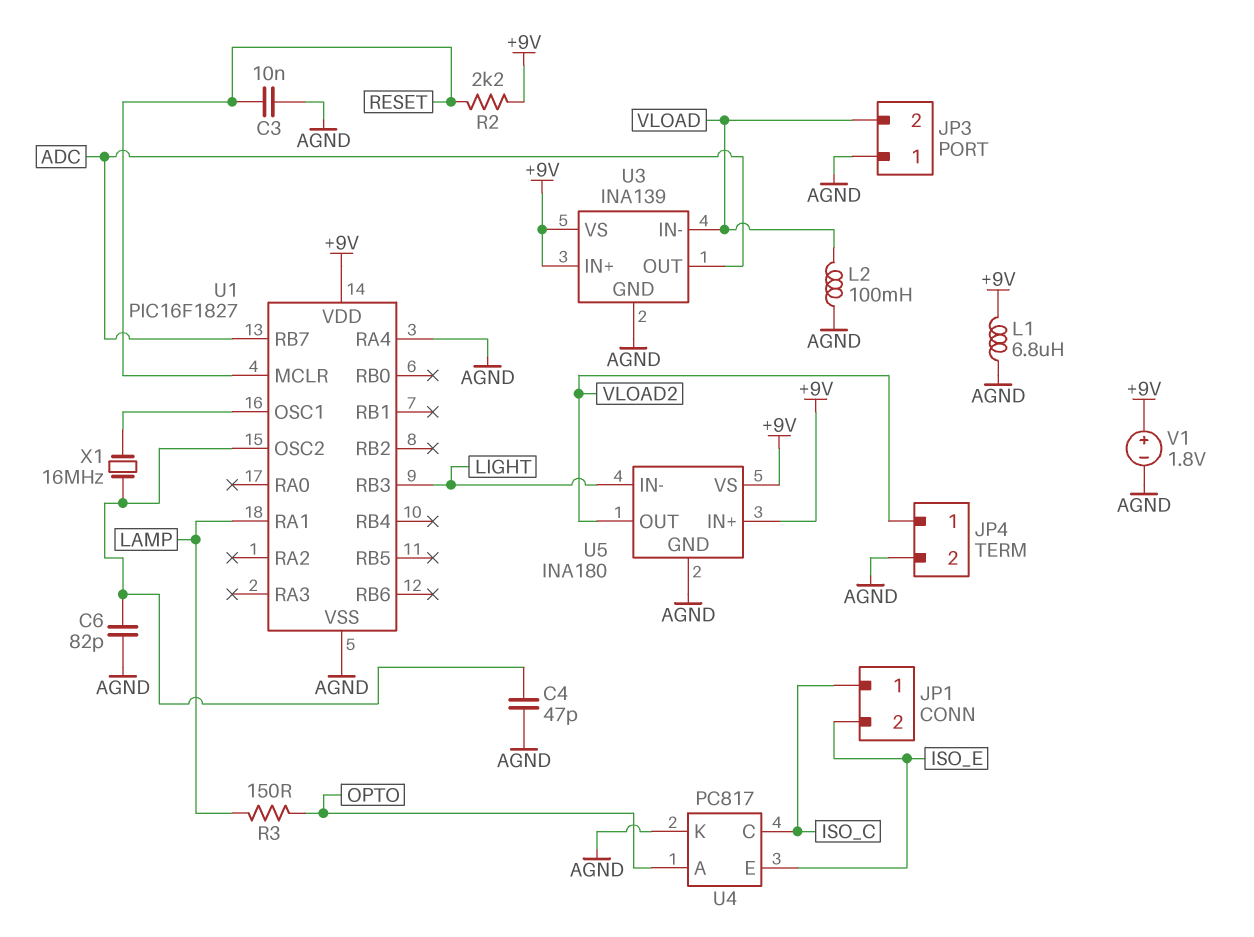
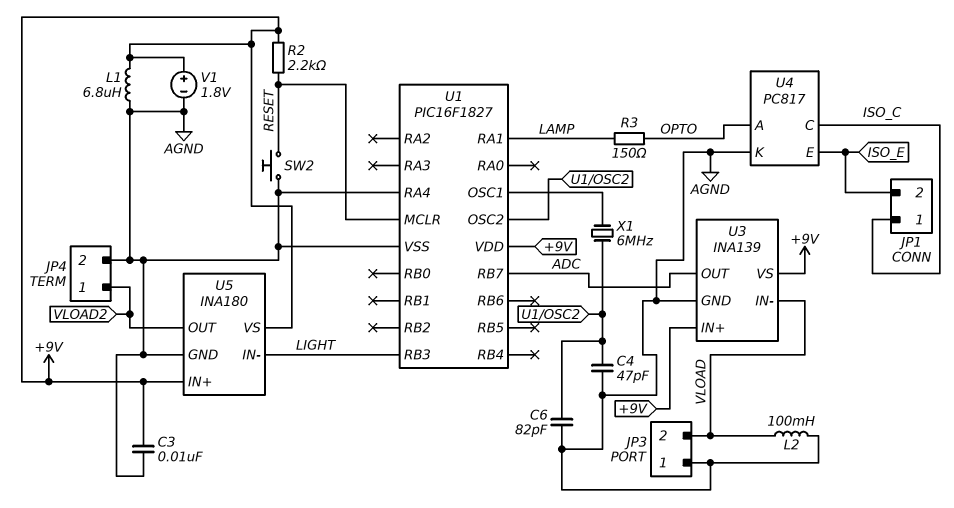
C3: 10nF (AGND, RESET) -> 10nF (+9V, AGND)
SW2: none -> button (AGND, RESET)
X1: 16MHz (U1/OSC1, U1/OSC2) -> 6MHz (U1/OSC1, U1/OSC2)

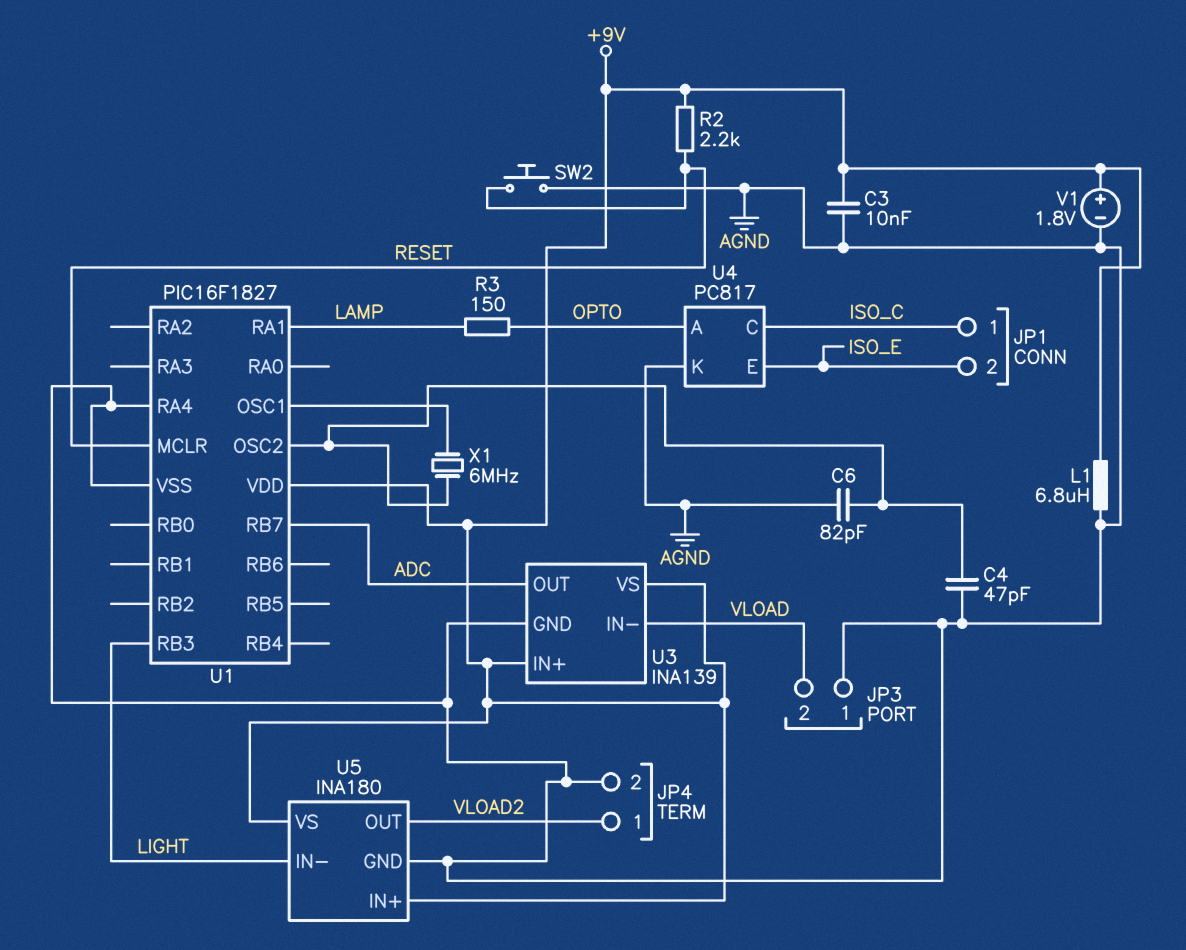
L2: 100mH (AGND, VLOAD) -> none

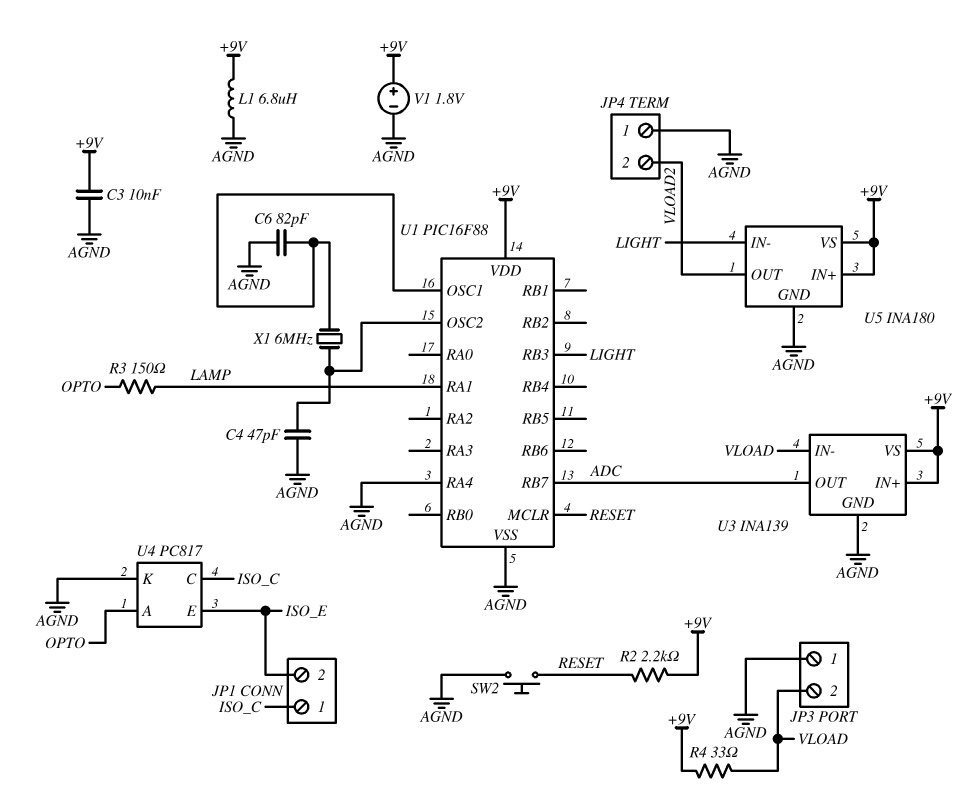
C6: 82pF (AGND, U1/OSC2) -> 82pF (AGND, U1/OSC1)
JP4 pin 1: VLOAD2 -> AGND
JP4 pin 2: AGND -> VLOAD2
R4: none -> 33 (+9V, VLOAD)
U1: PIC16F1827 -> PIC16F88

